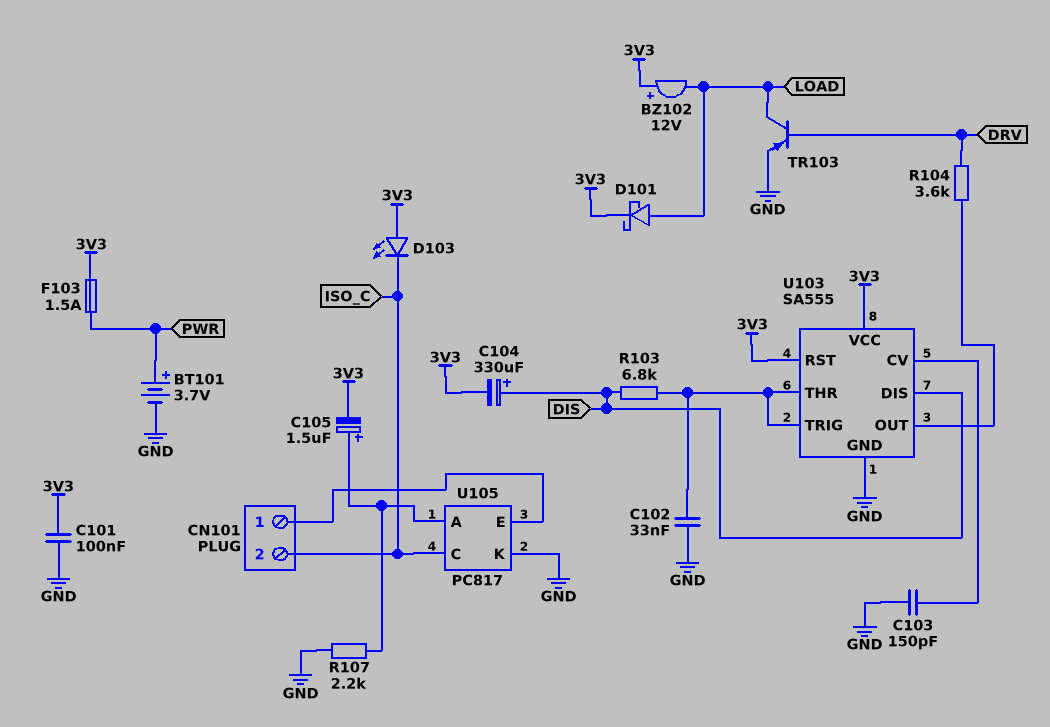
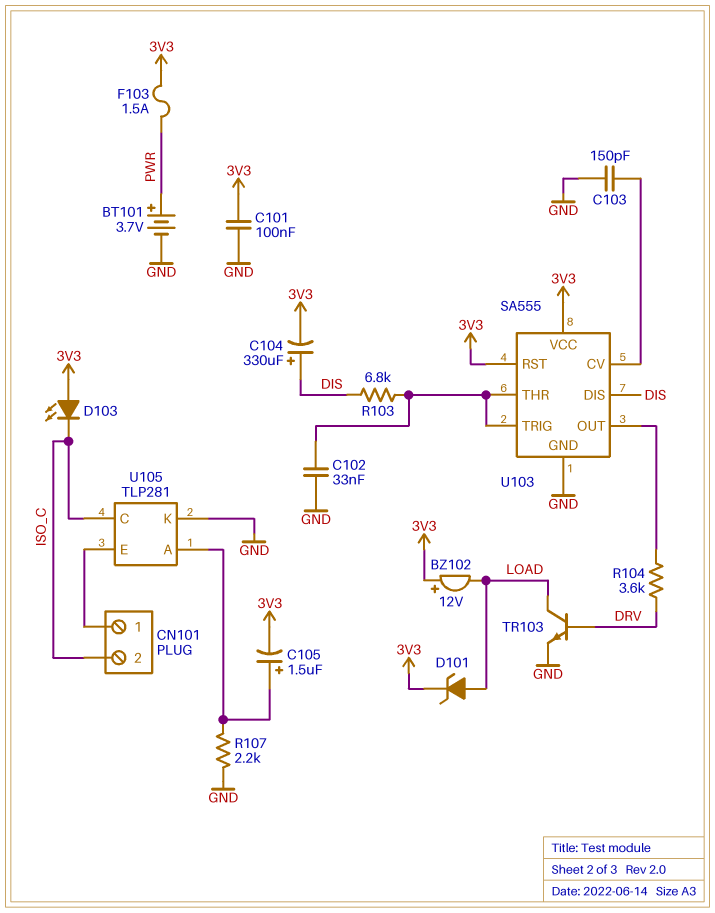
D101: schottky (A LOAD, K 3V3) -> zener (A LOAD, K 3V3)
TR103: PNP (B DRV, C LOAD, E GND) -> NPN (B DRV, C LOAD, E GND)
U105: PC817 -> TLP281

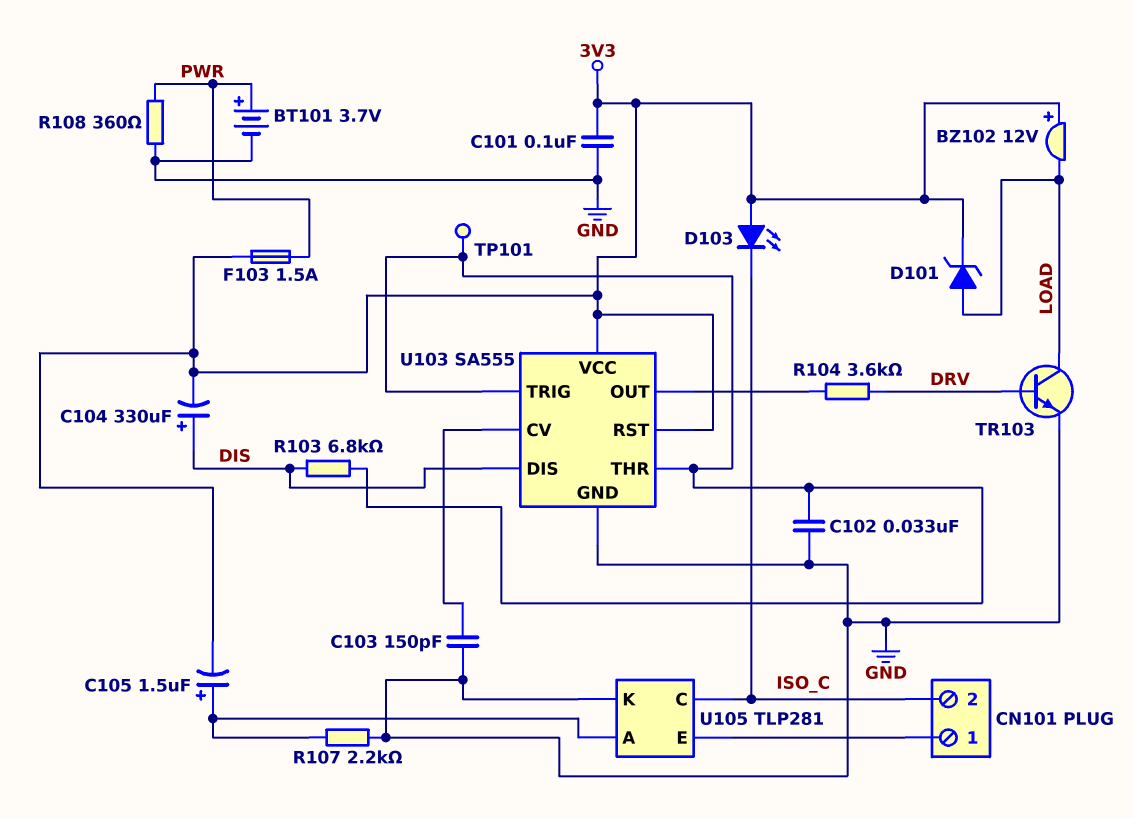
R108: none -> 360 (GND, PWR)
TP101: none -> test point (U103/THR)

